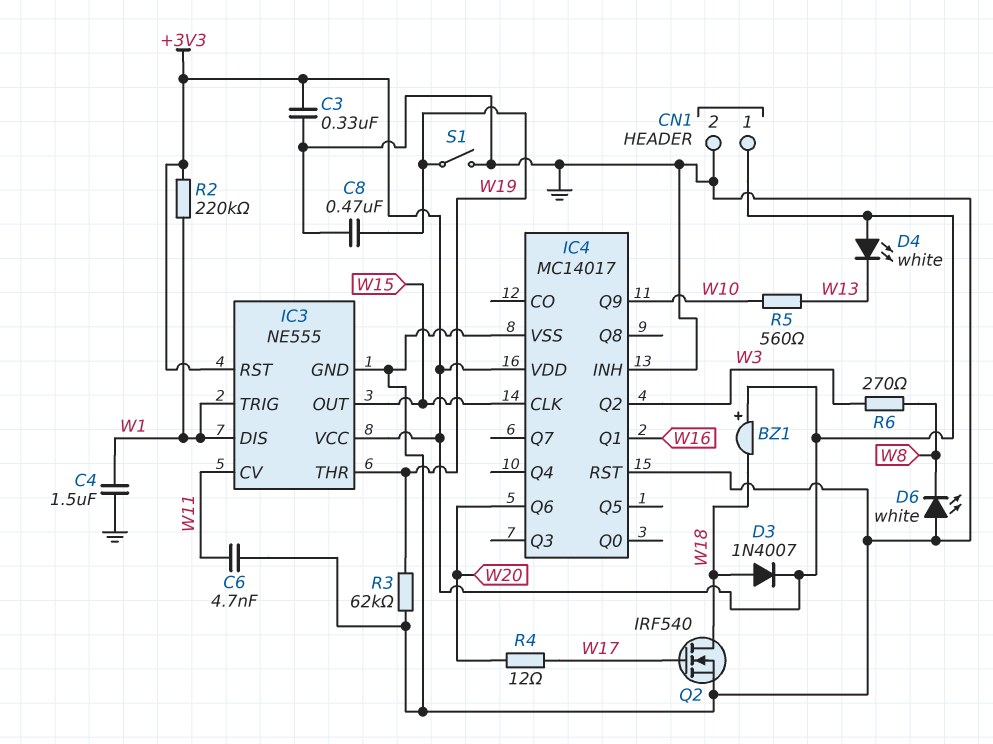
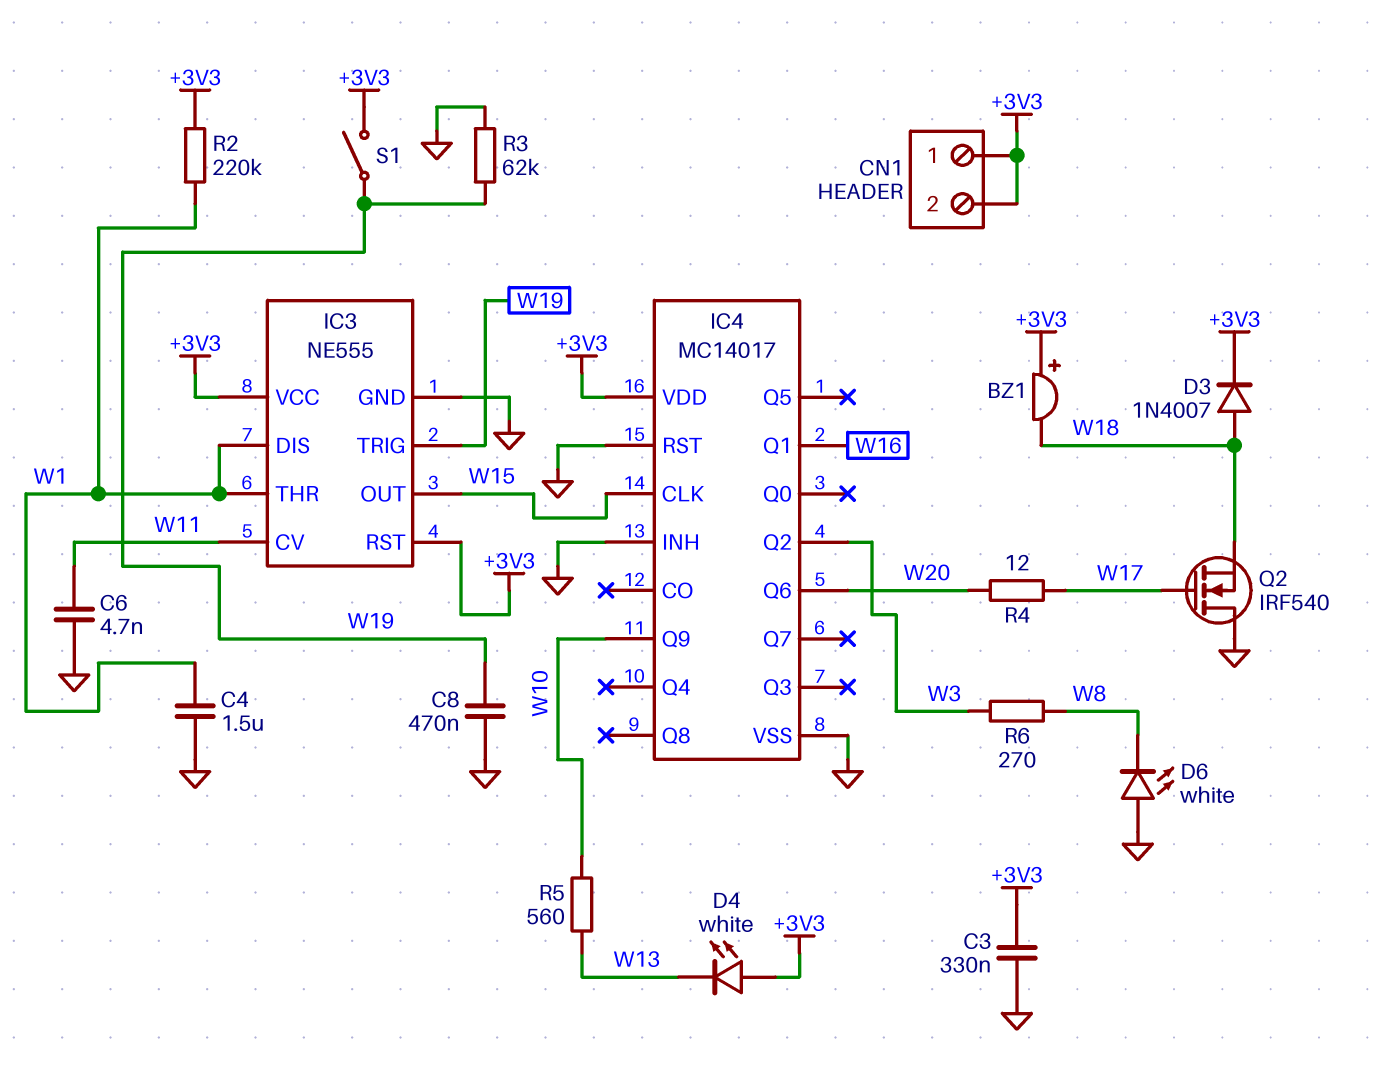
CN1 pin 2: GND -> +3V3
IC3 pin THR: W19 -> W1
IC3 pin TRIG: W1 -> W19
Q2: NMOS IRF540 (G W17, D W18, S GND) -> NMOS IRF540 (G W17, D GND, S W18)
S1: switch (GND, W19) -> switch (+3V3, W19)

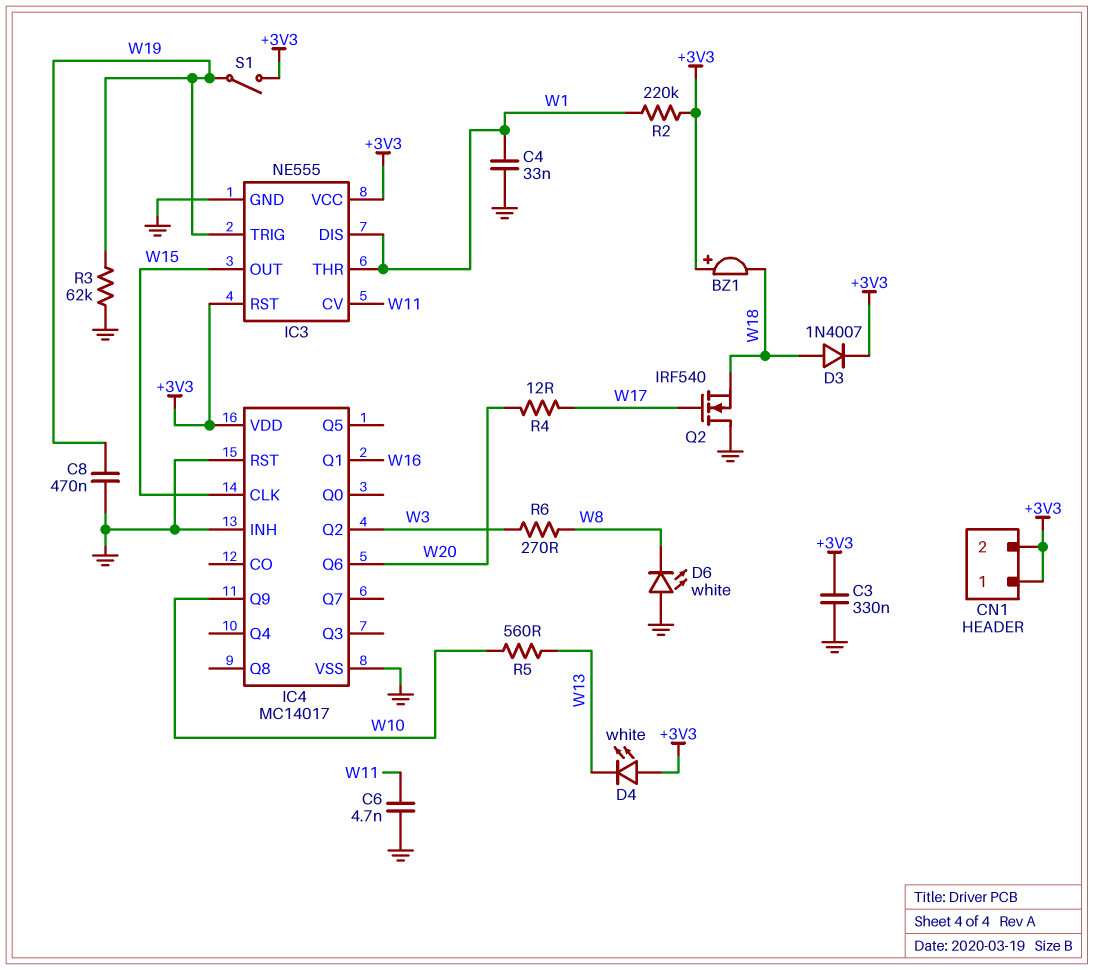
C4: 1.5uF (GND, W1) -> 33nF (GND, W1)

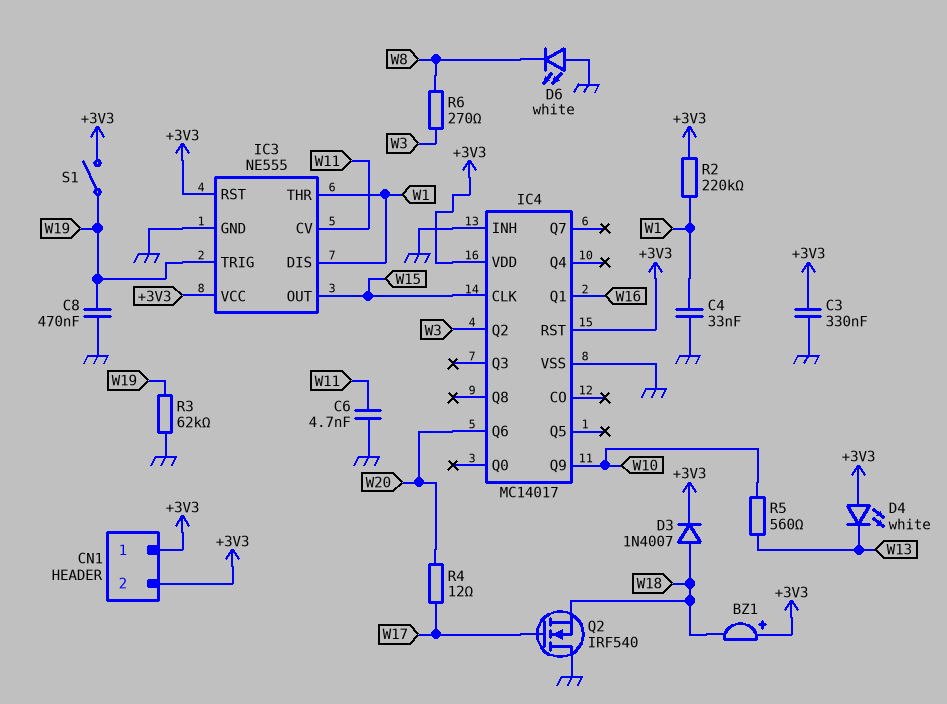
IC4 pin RST: GND -> +3V3

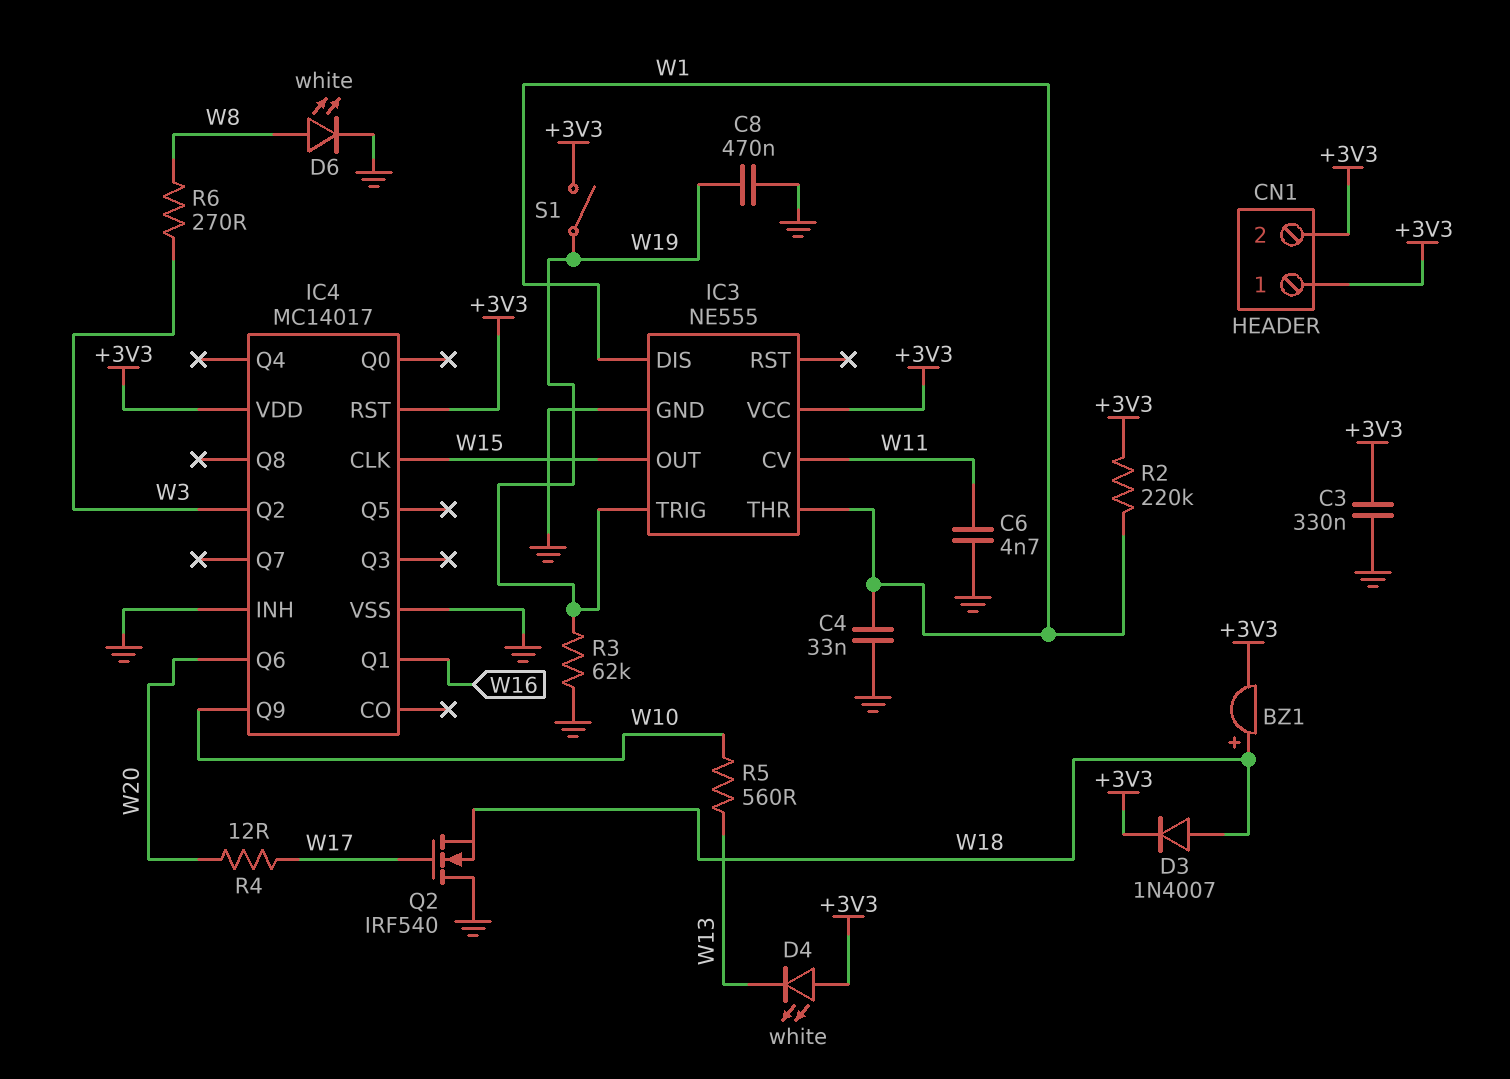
BZ1: buzzer (plus +3V3, minus W18) -> buzzer (plus W18, minus +3V3)
D6: LED white (A GND, K W8) -> LED white (A W8, K GND)
IC3 pin RST: +3V3 -> none

